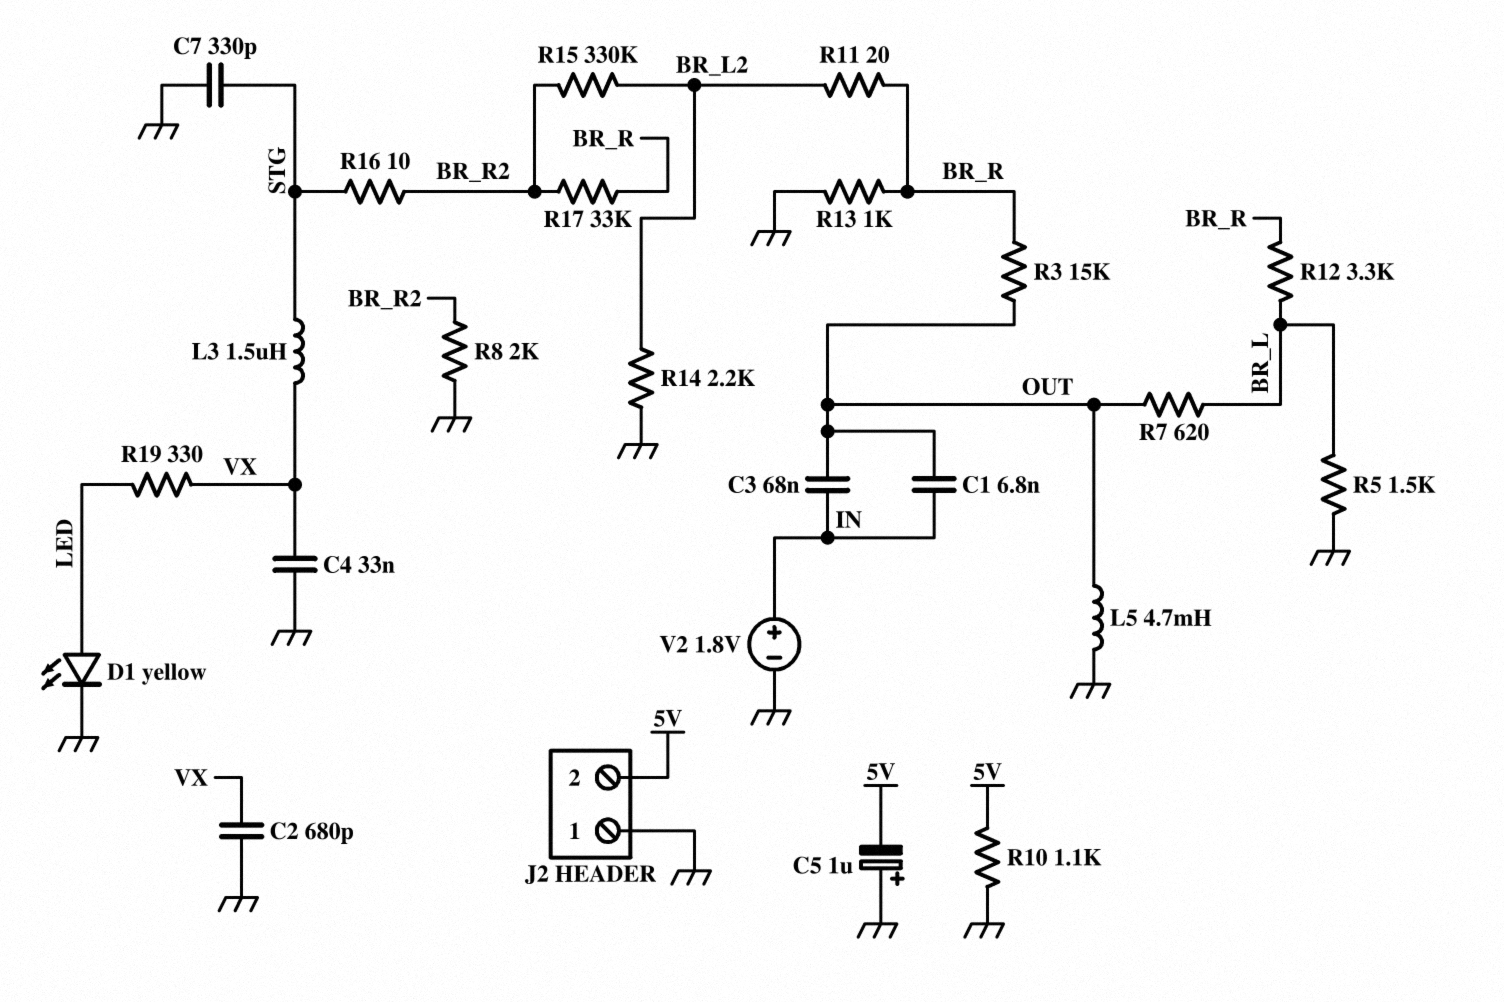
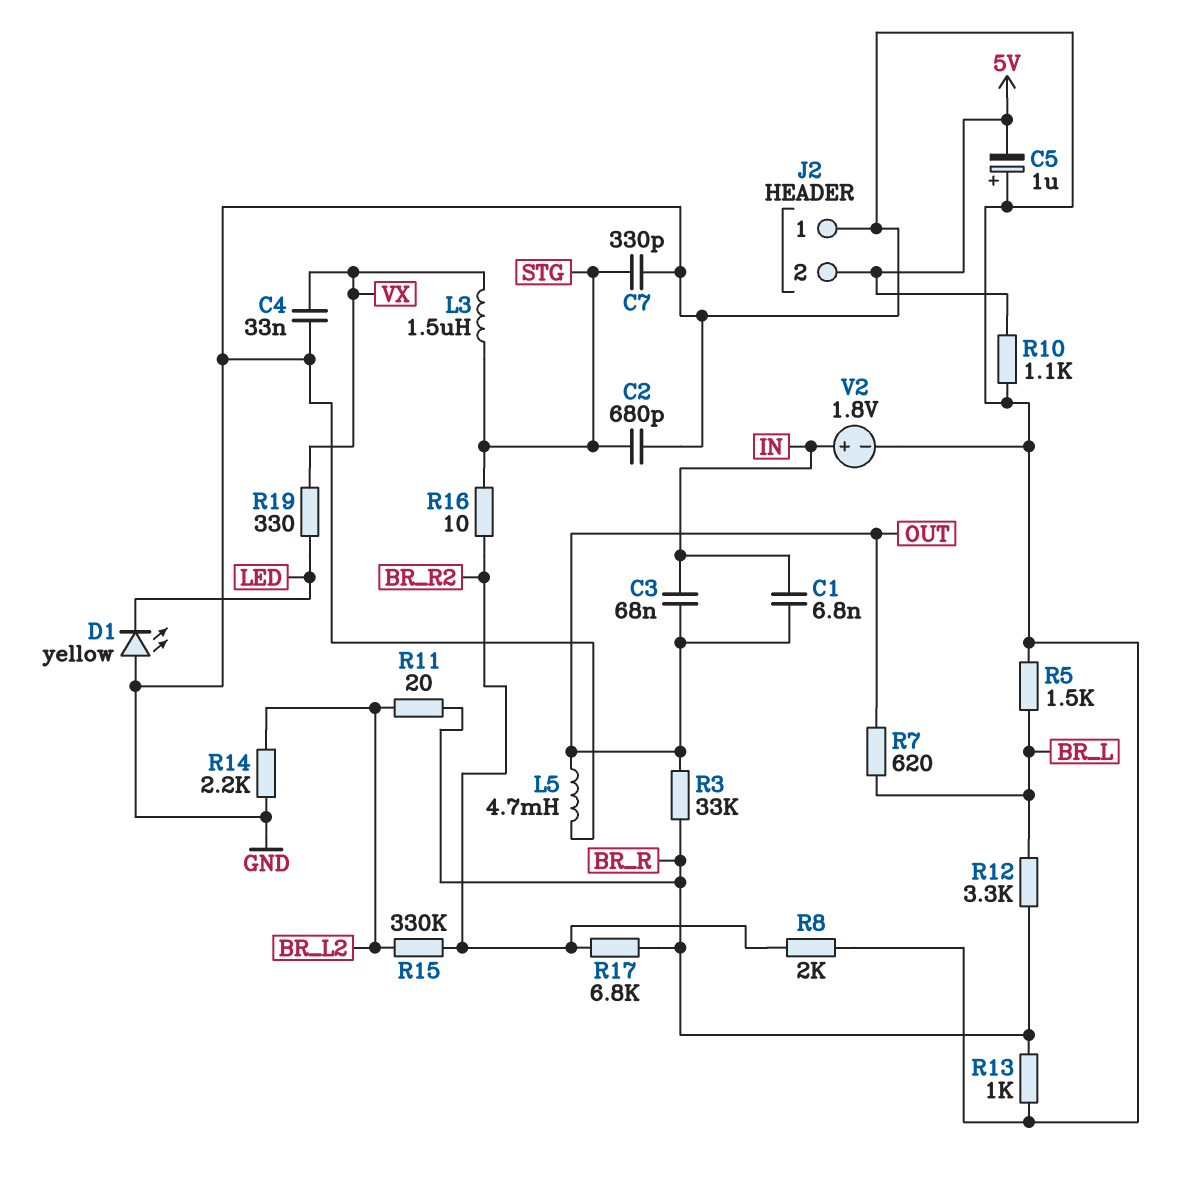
C2: 680pF (GND, VX) -> 680pF (GND, STG)
D1: LED yellow (A LED, K GND) -> LED yellow (A GND, K LED)
R3: 15k (BR_R, OUT) -> 33k (BR_R, OUT)
R17: 33k (BR_R, BR_R2) -> 6.8k (BR_R, BR_R2)

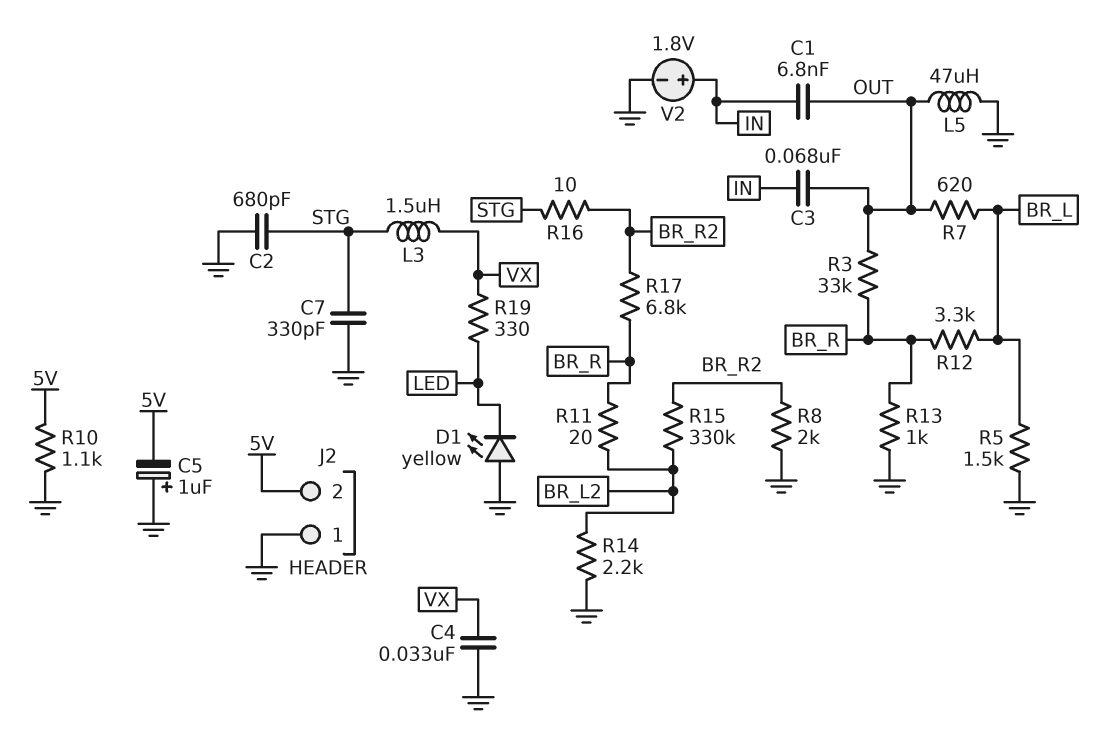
L5: 4.7mH (GND, OUT) -> 47uH (GND, OUT)

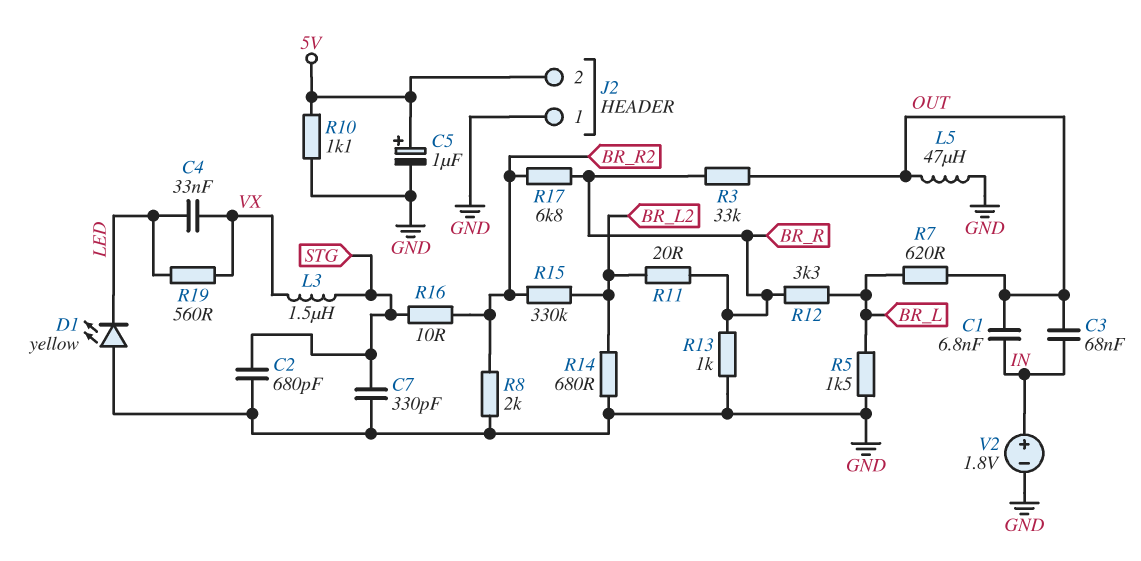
C4: 33nF (GND, VX) -> 33nF (LED, VX)
C5: 1uF (plus GND, minus 5V) -> 1uF (plus 5V, minus GND)
R14: 2.2k (BR_L2, GND) -> 680 (BR_L2, GND)
R19: 330 (LED, VX) -> 560 (LED, VX)

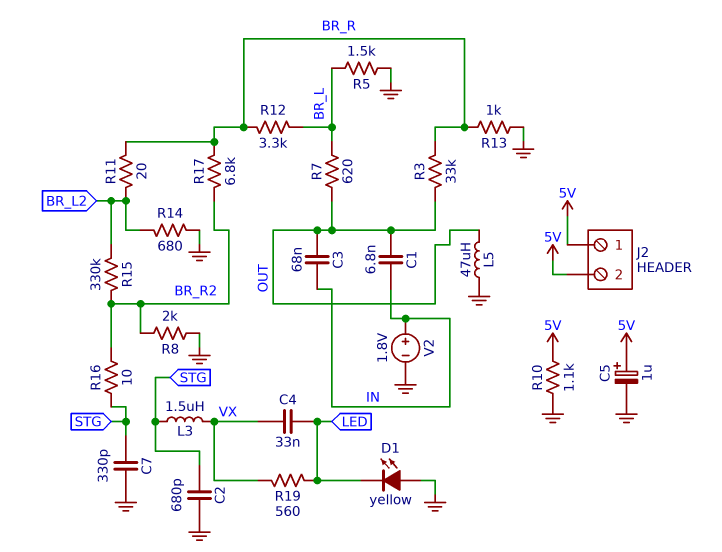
J2 pin 1: GND -> 5V

